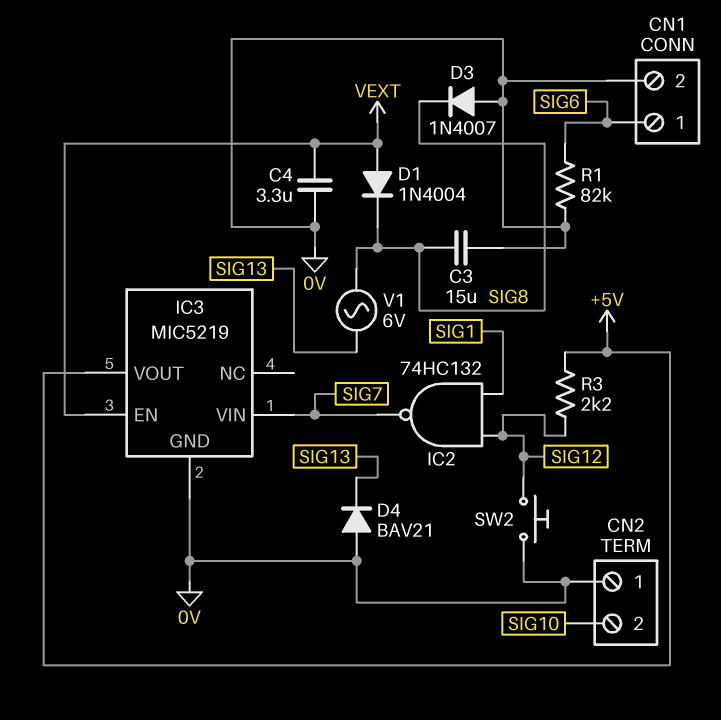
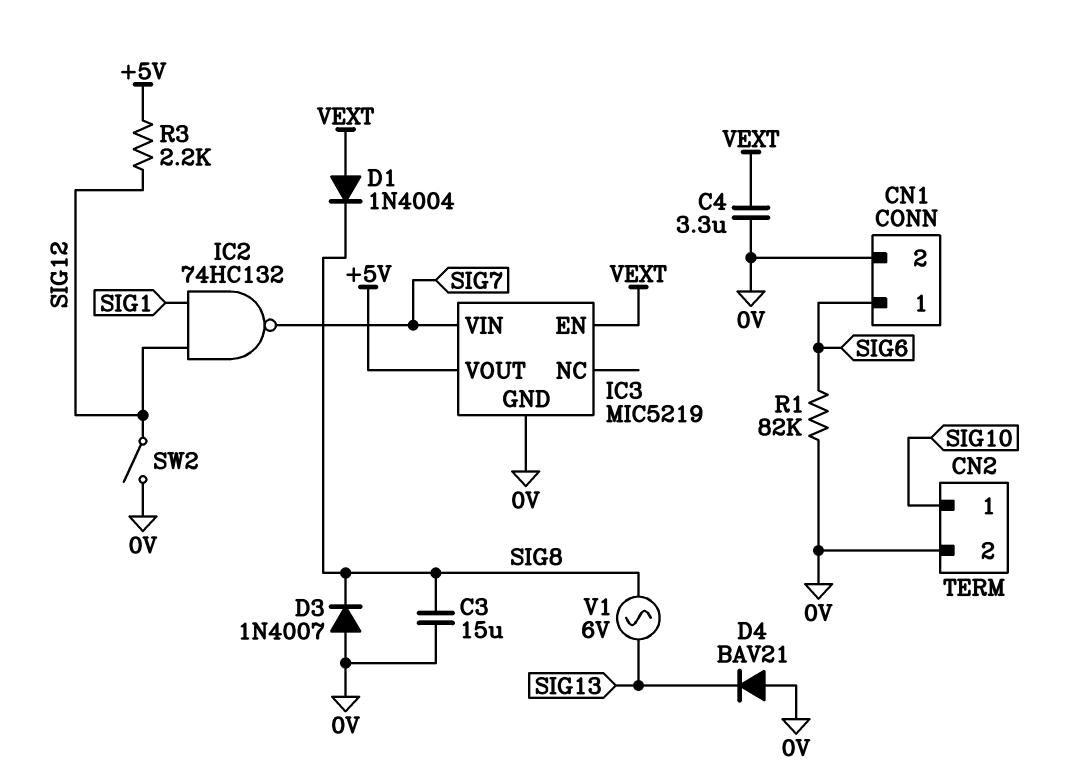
CN2 pin 1: 0V -> SIG10
CN2 pin 2: SIG10 -> 0V
SW2: button (0V, SIG12) -> switch (0V, SIG12)

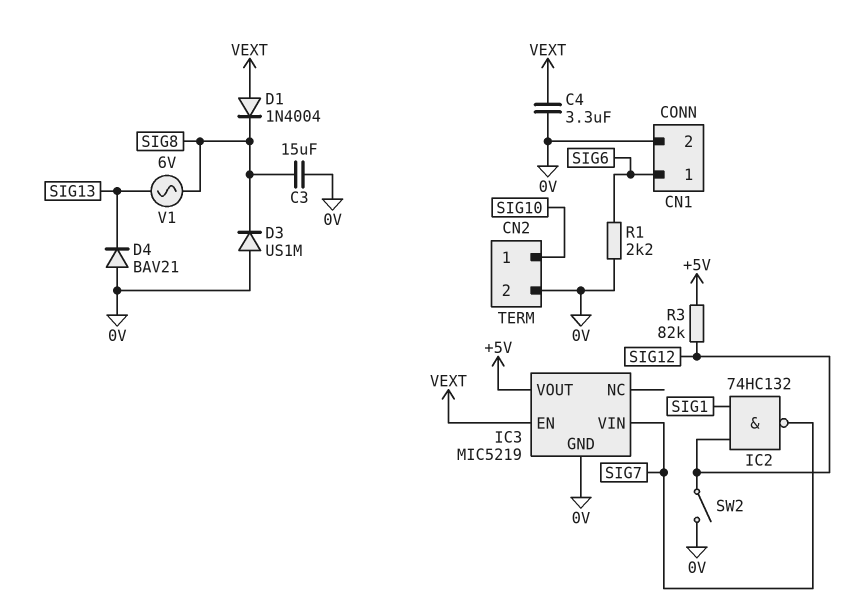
D3: diode 1N4007 (A 0V, K SIG8) -> diode US1M (A 0V, K SIG8)
R1: 82k (0V, SIG6) -> 2.2k (0V, SIG6)
R3: 2.2k (+5V, SIG12) -> 82k (+5V, SIG12)

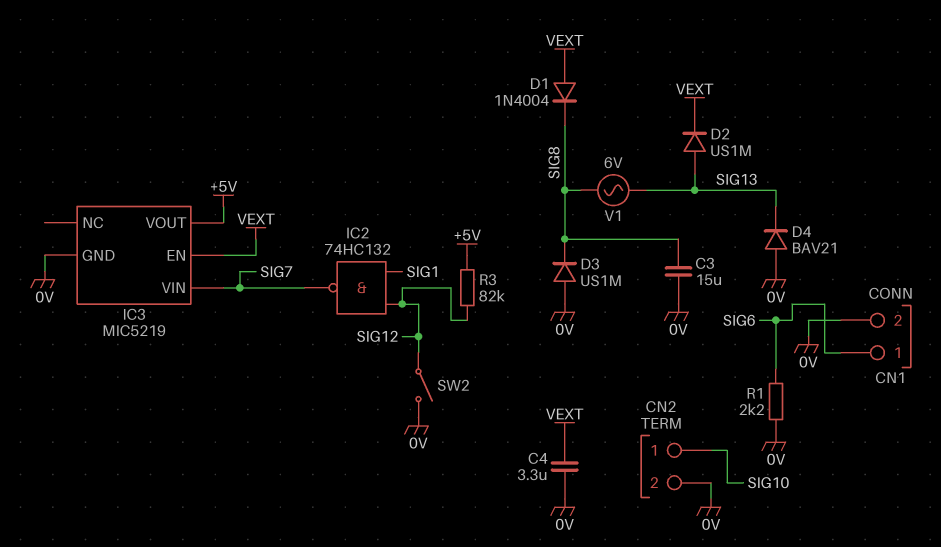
D2: none -> diode US1M (A SIG13, K VEXT)

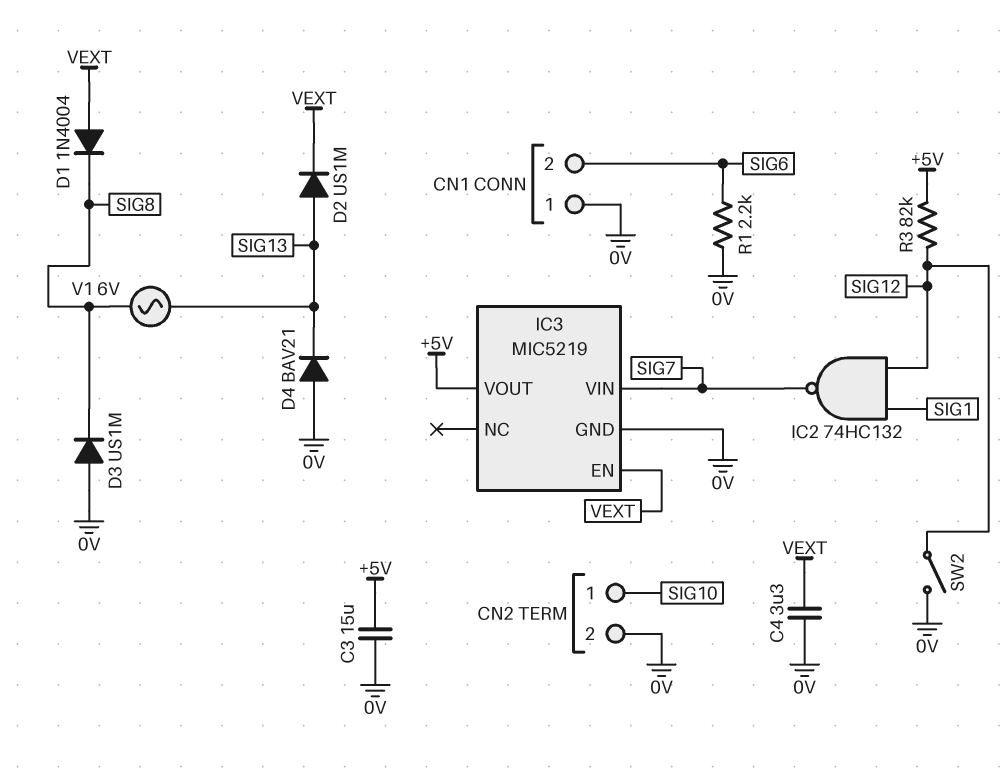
C3: 15uF (0V, SIG8) -> 15uF (+5V, 0V)
CN1 pin 1: SIG6 -> 0V
CN1 pin 2: 0V -> SIG6

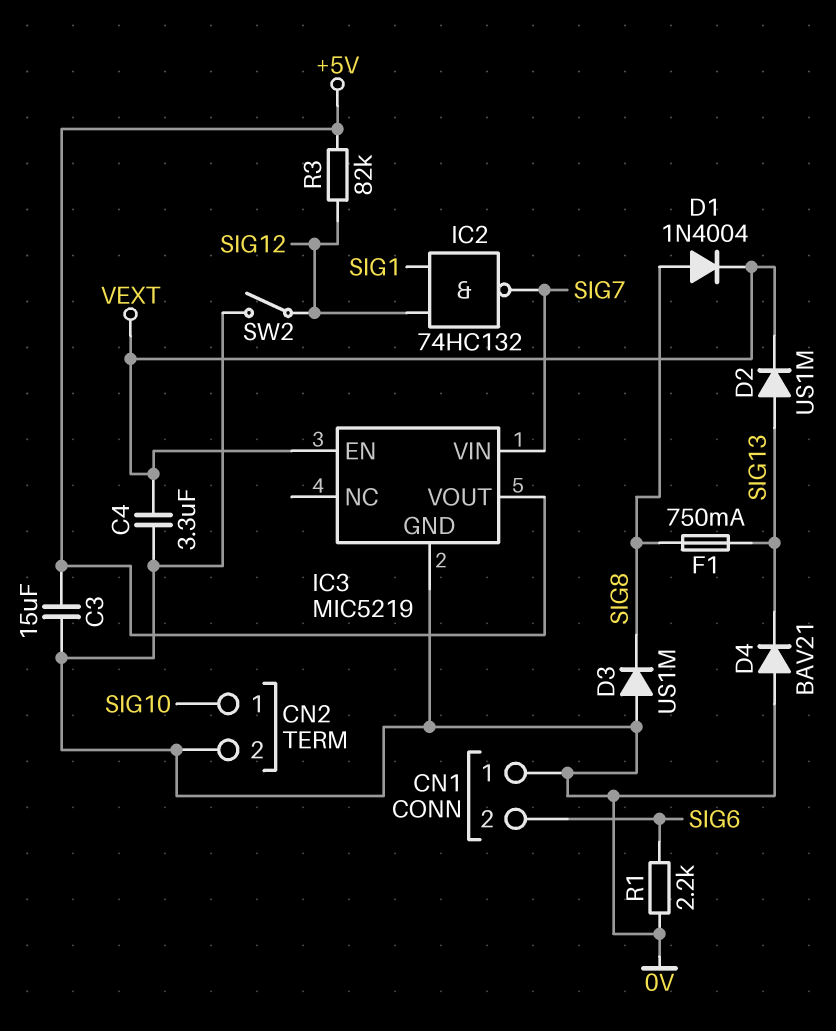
D1: diode 1N4004 (A VEXT, K SIG8) -> diode 1N4004 (A SIG8, K VEXT)
F1: none -> 750mA (SIG8, SIG13)
V1: AC 6V (SIG8, SIG13) -> none

